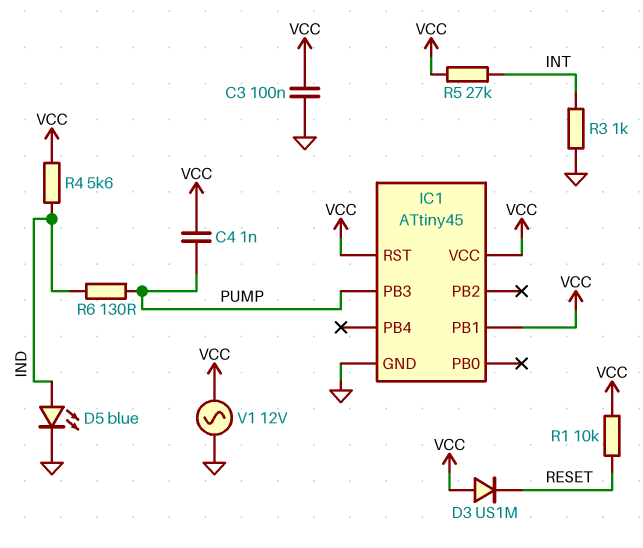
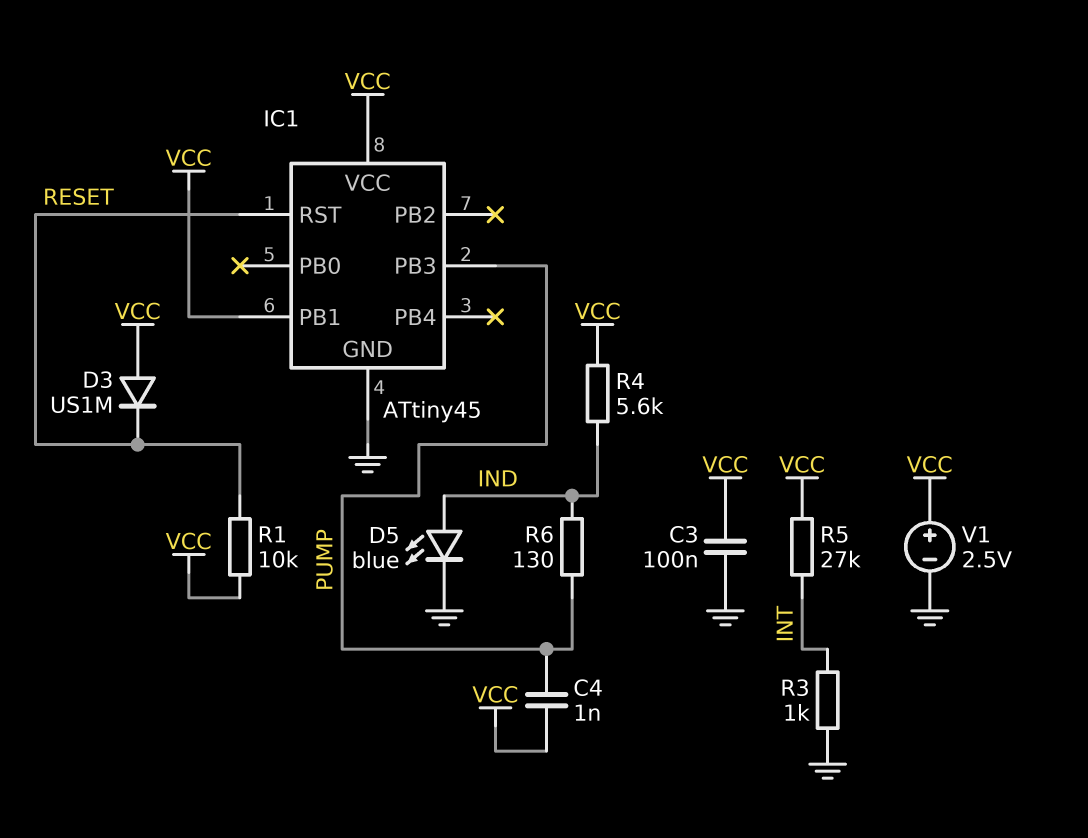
IC1 pin RST: VCC -> RESET
V1: AC 12V (GND, VCC) -> 2.5V (plus VCC, minus GND)

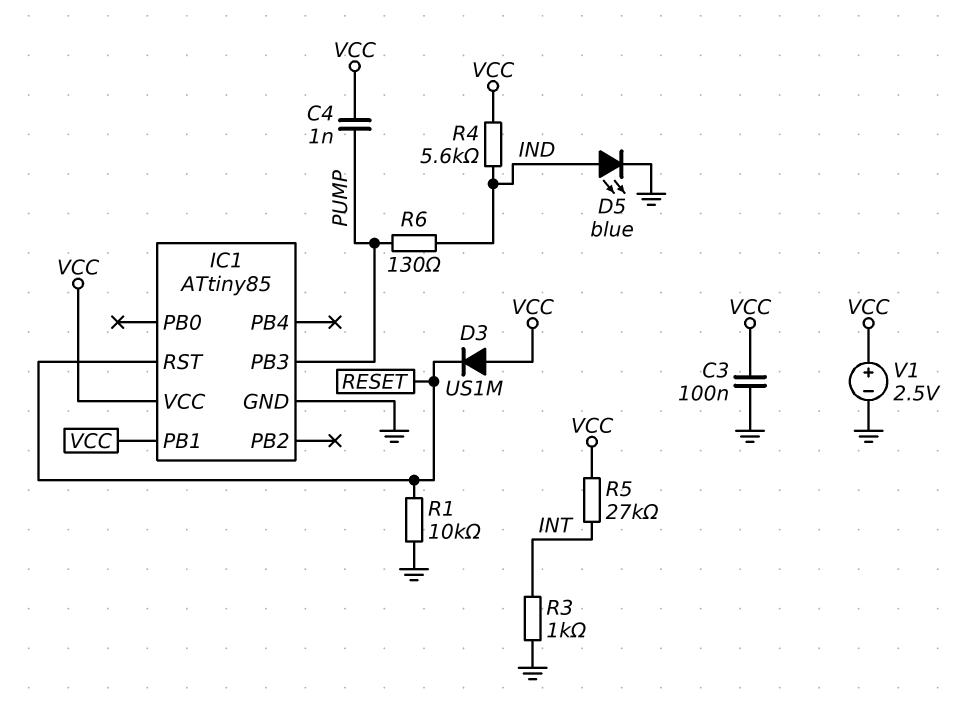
IC1: ATtiny45 -> ATtiny85
R1: 10k (RESET, VCC) -> 10k (GND, RESET)

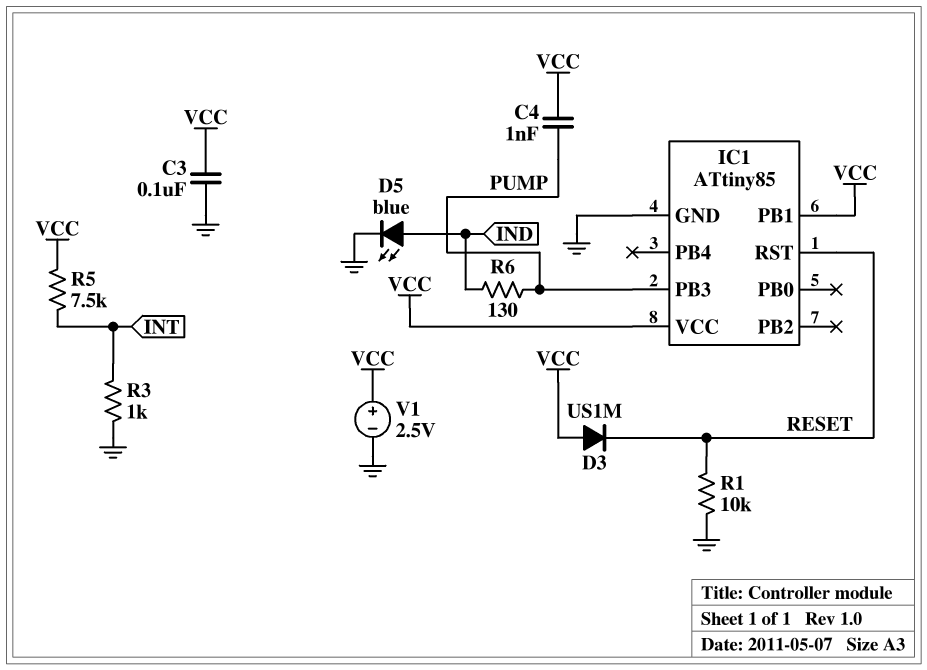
R4: 5.6k (IND, VCC) -> none
R5: 27k (INT, VCC) -> 7.5k (INT, VCC)

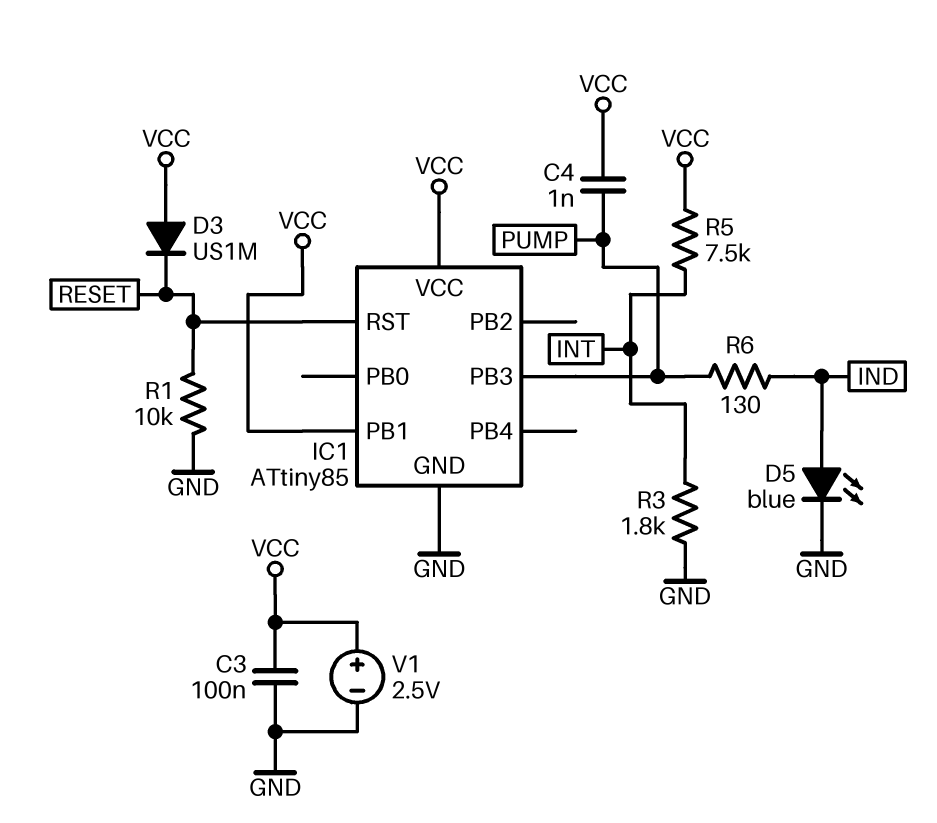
R3: 1k (GND, INT) -> 1.8k (GND, INT)

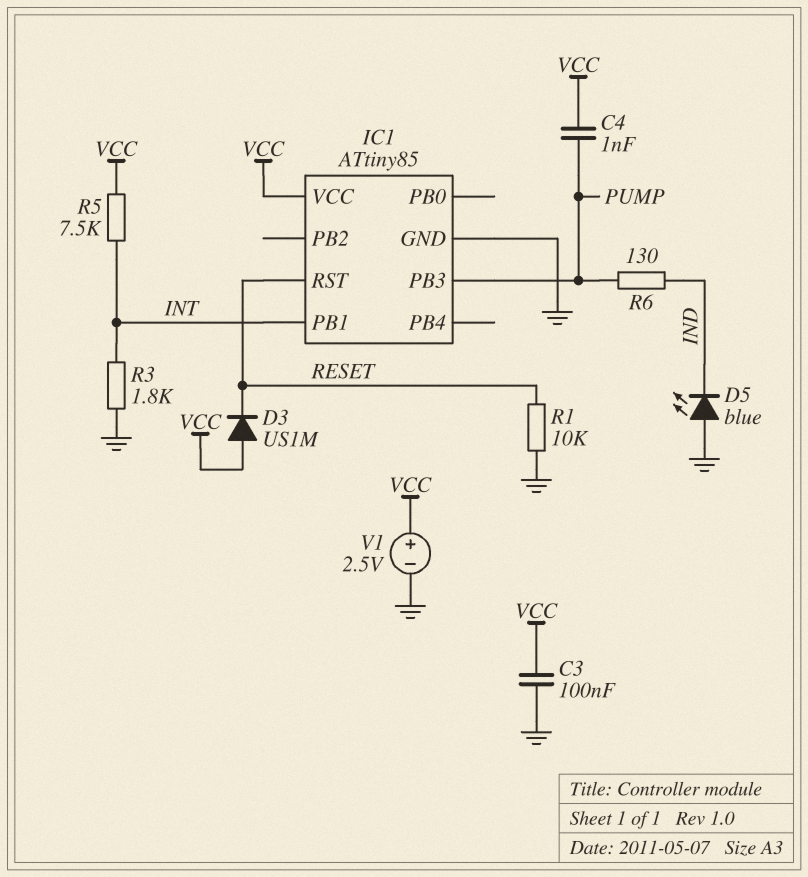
D5: LED blue (A IND, K GND) -> LED blue (A GND, K IND)
IC1 pin PB1: VCC -> INT

